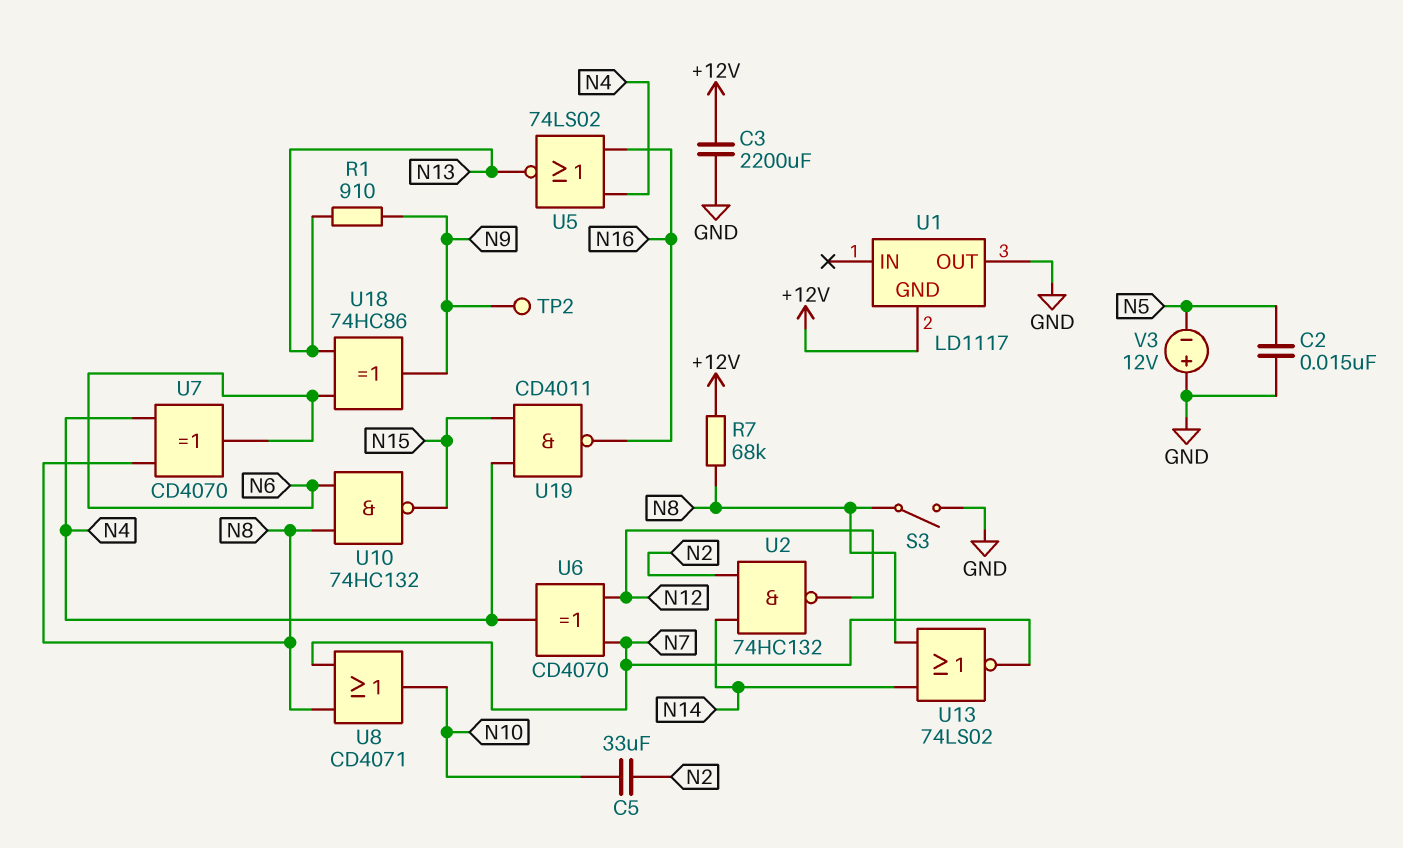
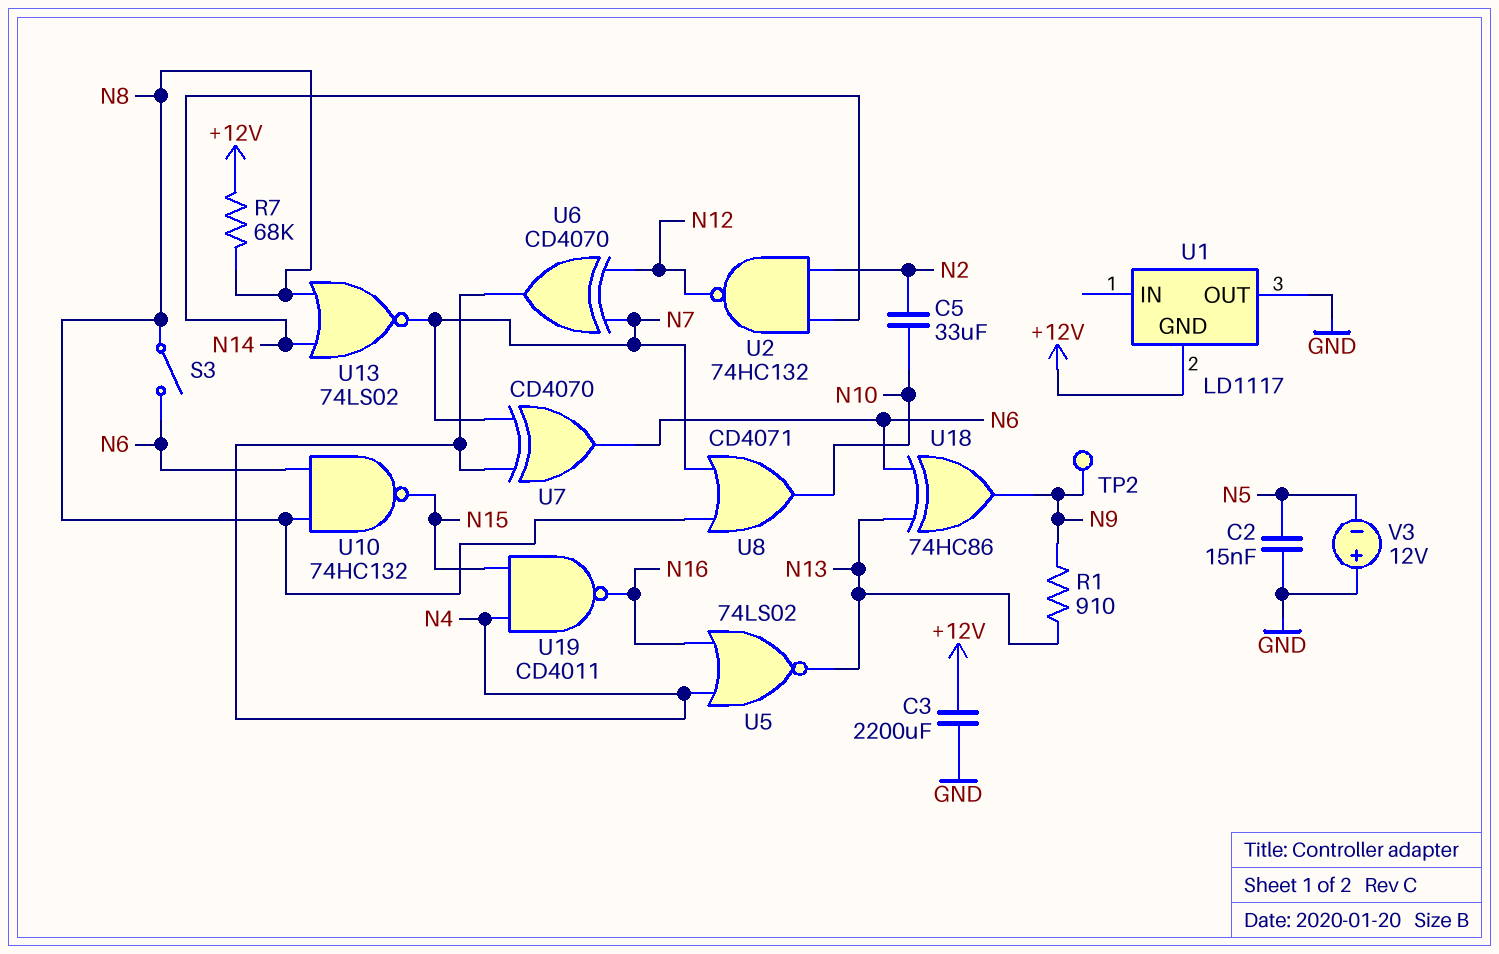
S3: switch (GND, N8) -> switch (N6, N8)
U7: XOR CD4070 (in N4, in N8, out N6) -> XOR CD4070 (in N4, in N7, out N6)

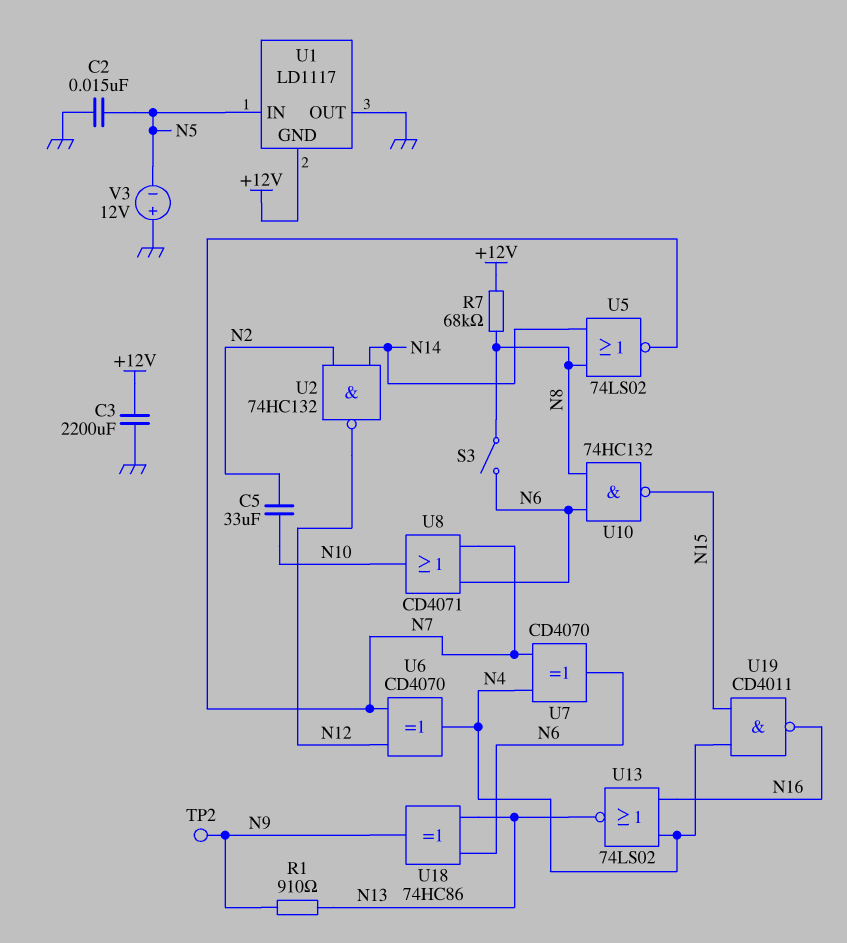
U1 pin IN: none -> N5
U5: NOR 74LS02 (in N4, in N16, out N13) -> NOR 74LS02 (in N8, in N14, out N7)
U8: OR CD4071 (in N7, in N8, out N10) -> OR CD4071 (in N6, in N7, out N10)
U13: NOR 74LS02 (in N8, in N14, out N7) -> NOR 74LS02 (in N4, in N16, out N13)

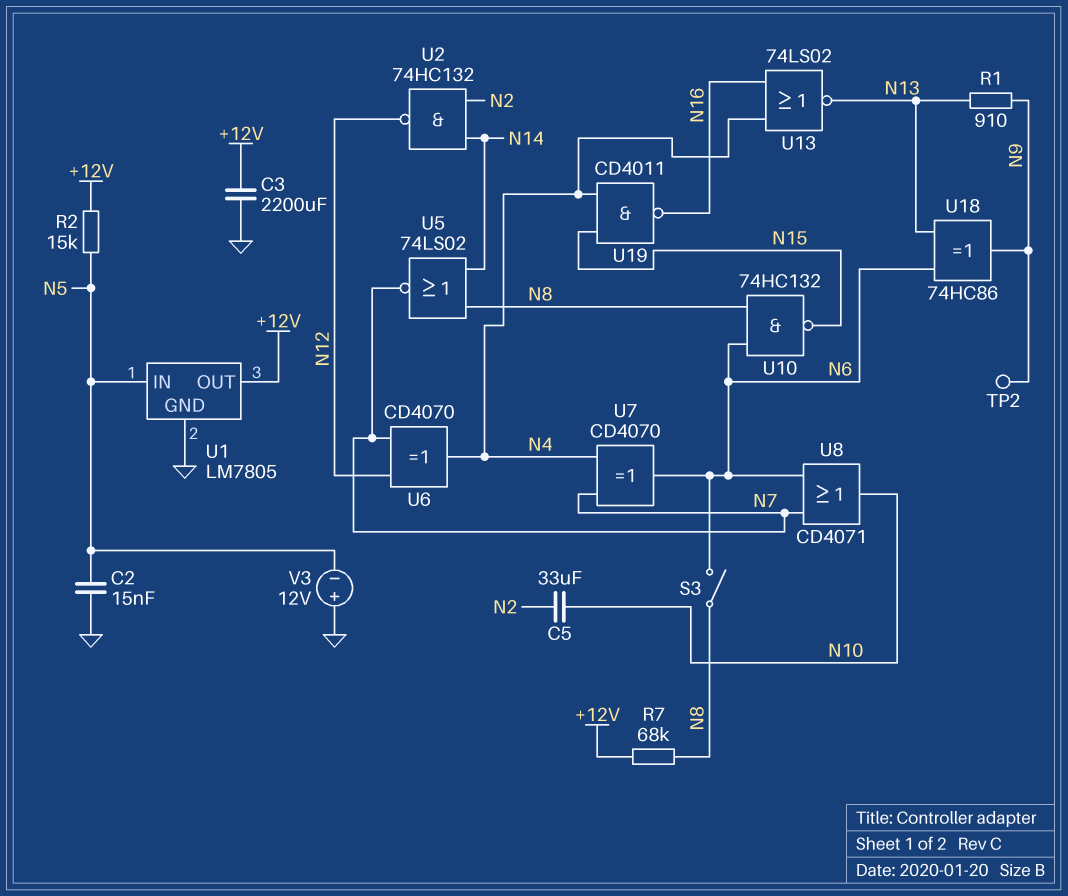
R2: none -> 15k (+12V, N5)
U1: LD1117 -> LM7805
U1 pin GND: +12V -> GND
U1 pin OUT: GND -> +12V

